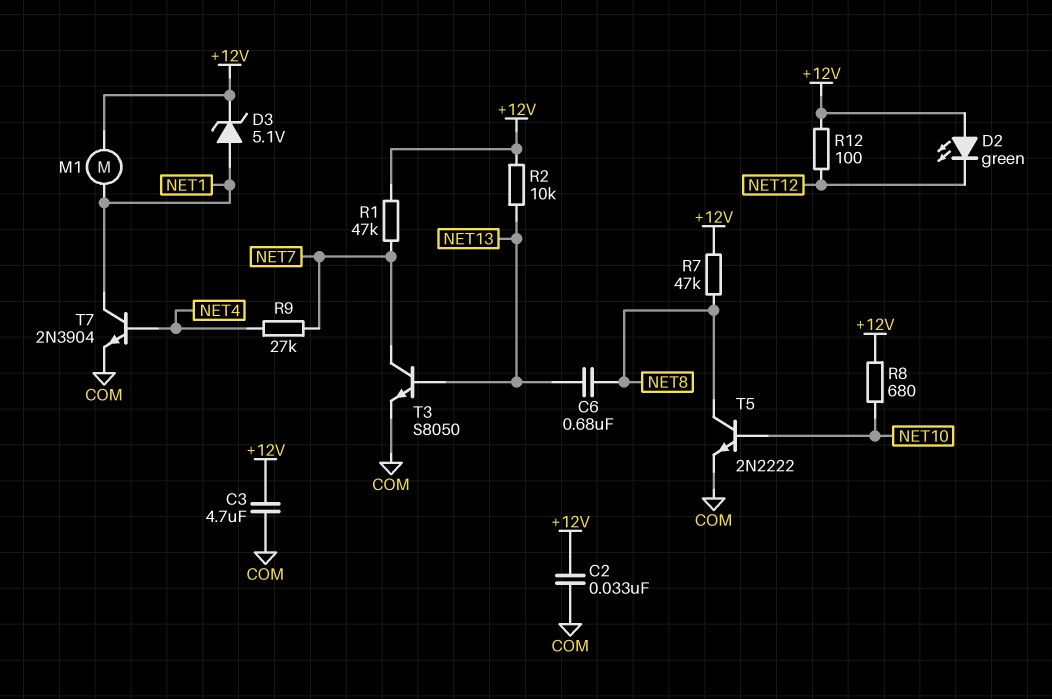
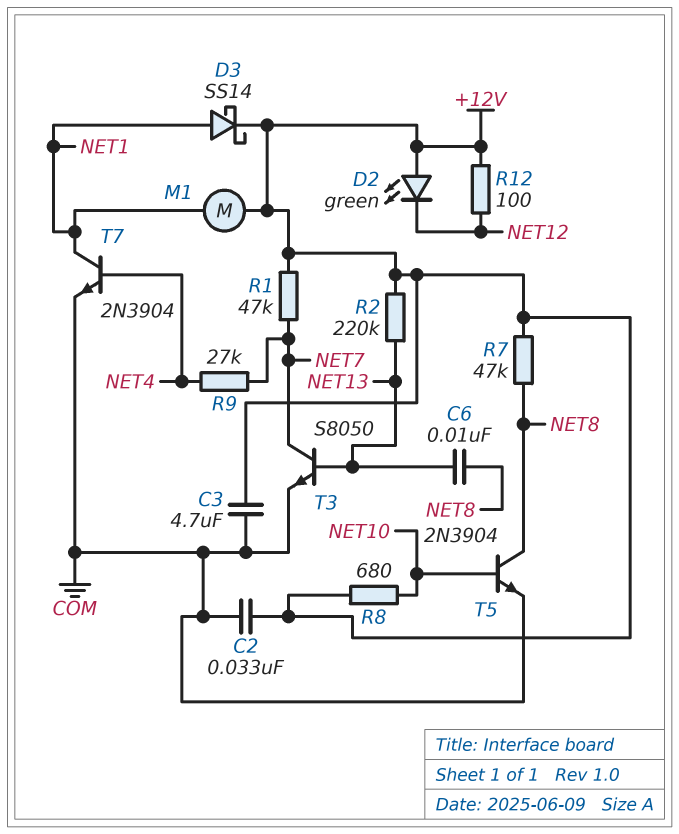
C6: 680nF (NET8, NET13) -> 10nF (NET8, NET13)
D3: zener 5.1V (A NET1, K +12V) -> schottky SS14 (A NET1, K +12V)
R2: 10k (+12V, NET13) -> 220k (+12V, NET13)
T5: NPN 2N2222 (B NET10, C NET8, E COM) -> NPN 2N3904 (B NET10, C NET8, E COM)

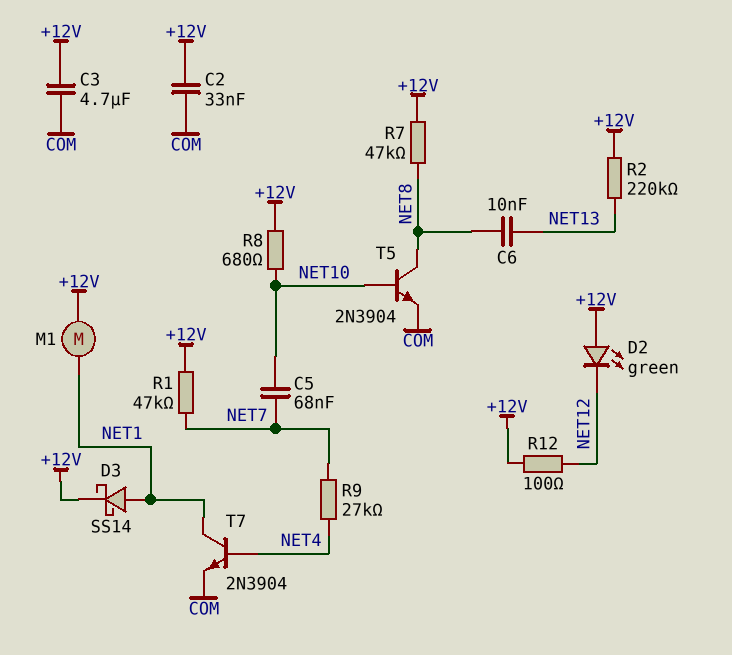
C5: none -> 68nF (NET7, NET10)
T3: NPN S8050 (B NET13, C NET7, E COM) -> none

